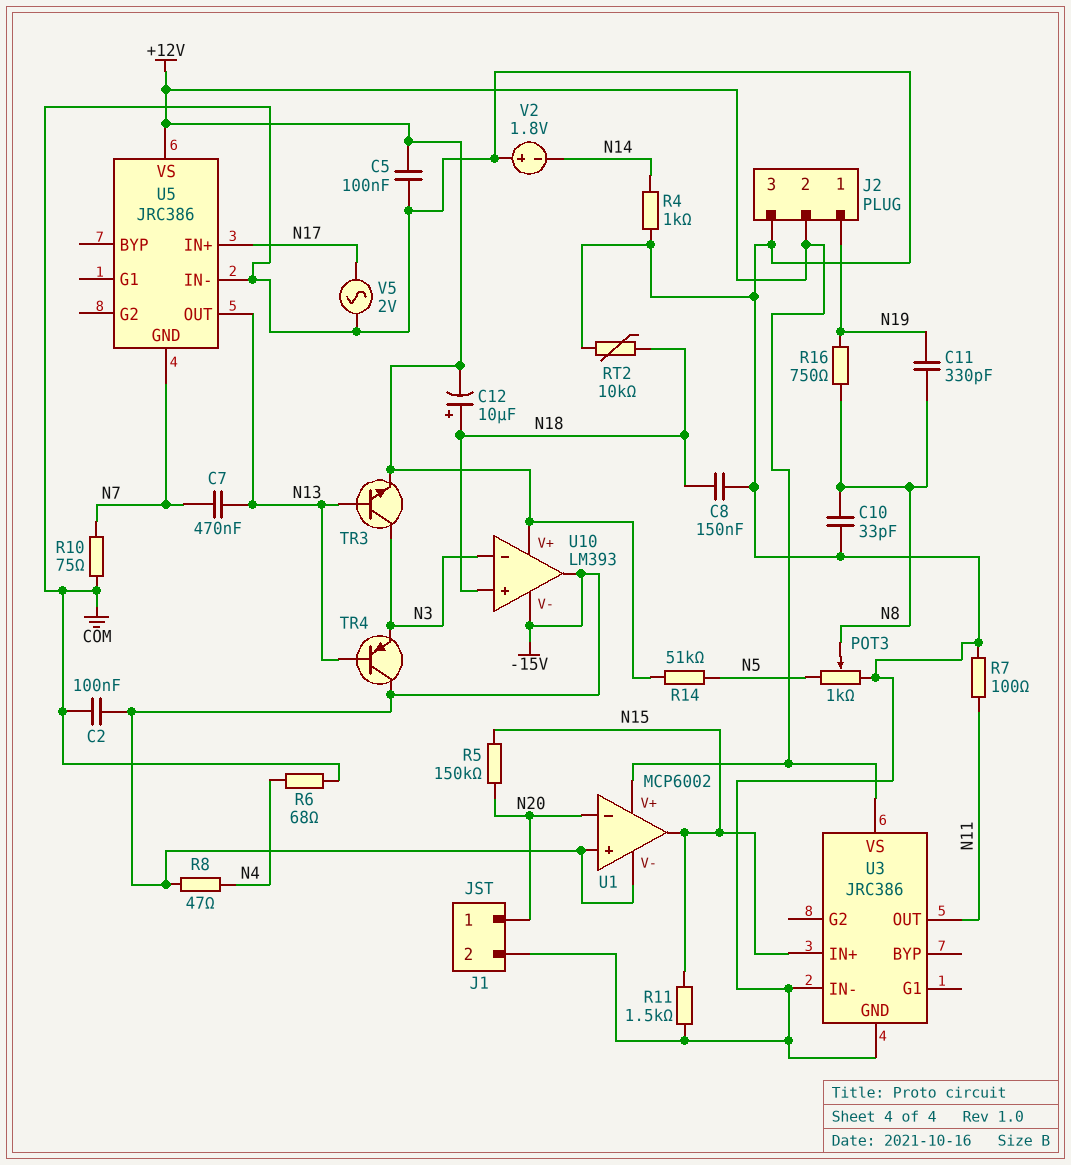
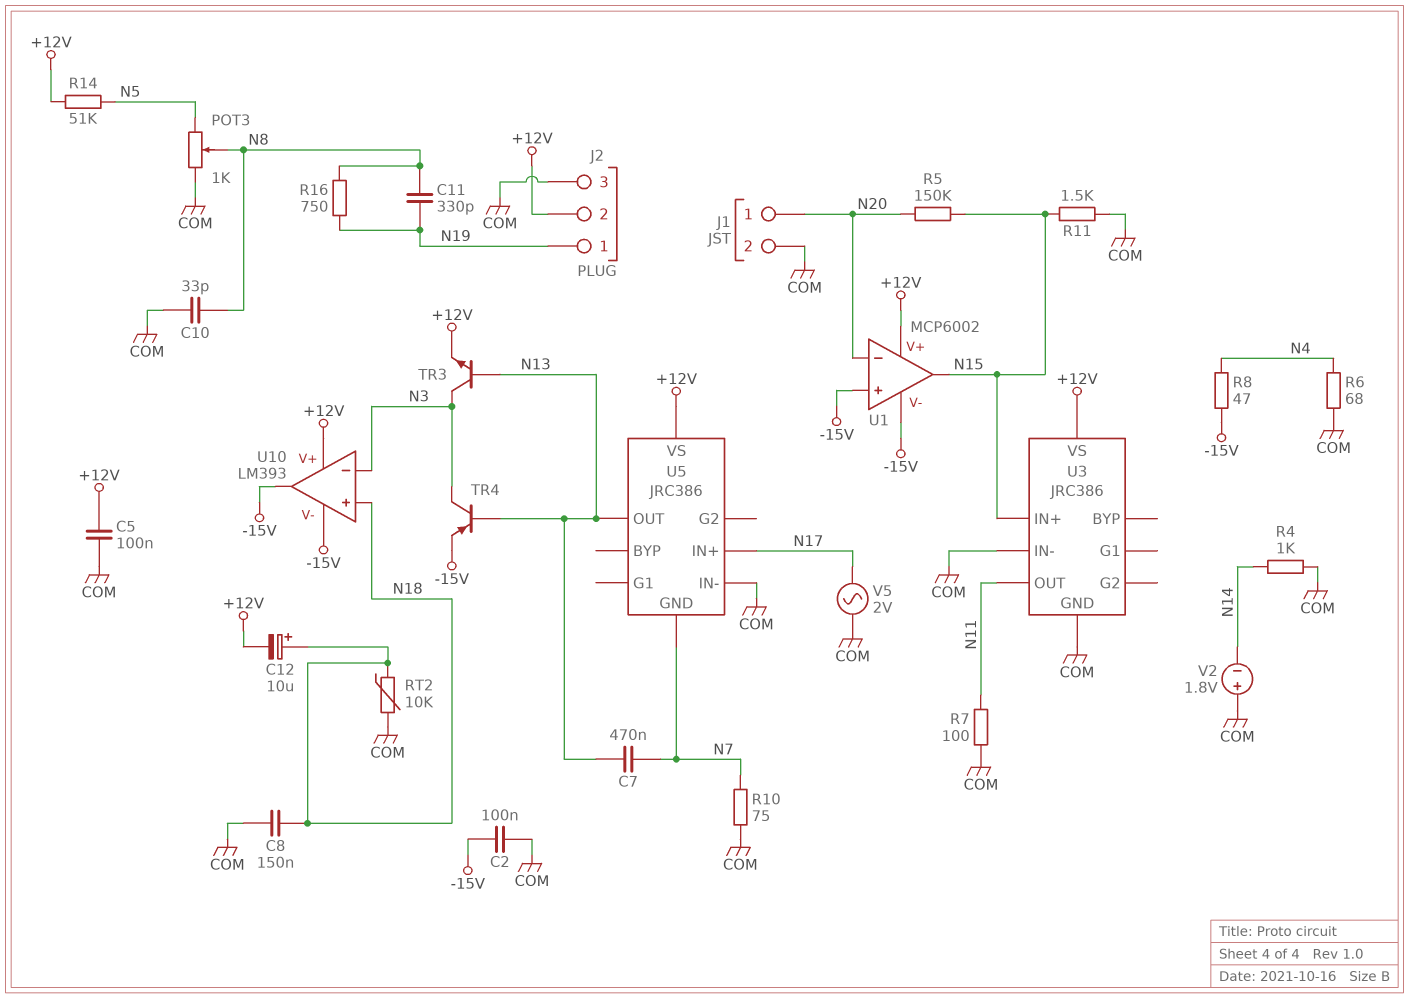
TR4: PNP (B N13, C -15V, E N3) -> PNP (B N13, C N3, E -15V)

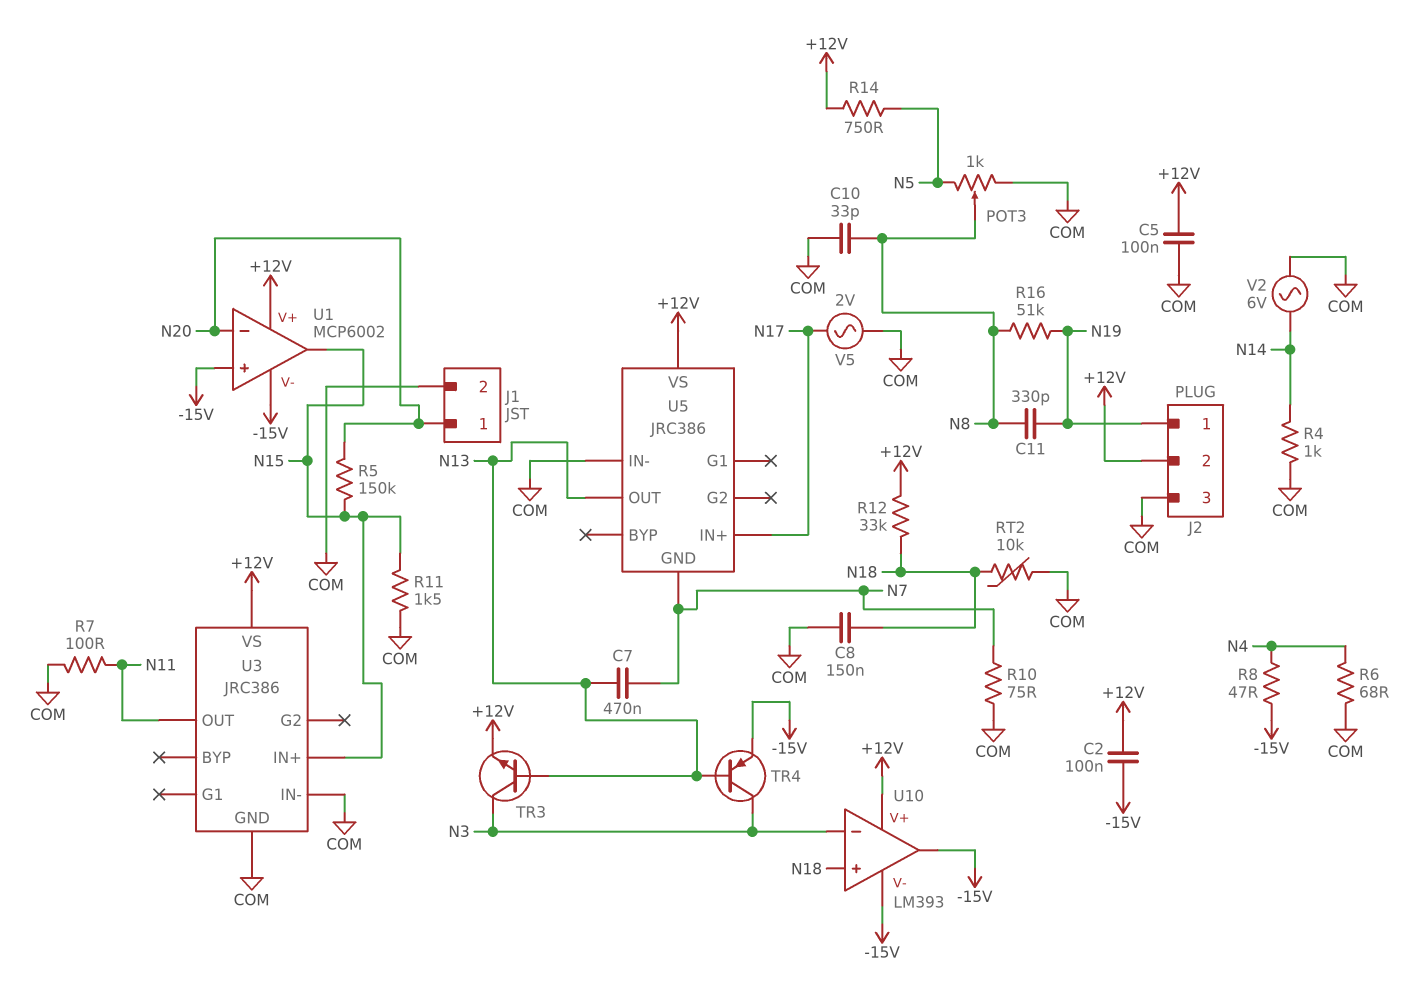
C2: 100nF (-15V, COM) -> 100nF (+12V, -15V)
C12: 10uF (plus N18, minus +12V) -> none
R12: none -> 33k (+12V, N18)
R14: 51k (+12V, N5) -> 750 (+12V, N5)
R16: 750 (N8, N19) -> 51k (N8, N19)
V2: 1.8V (plus COM, minus N14) -> AC 6V (COM, N14)

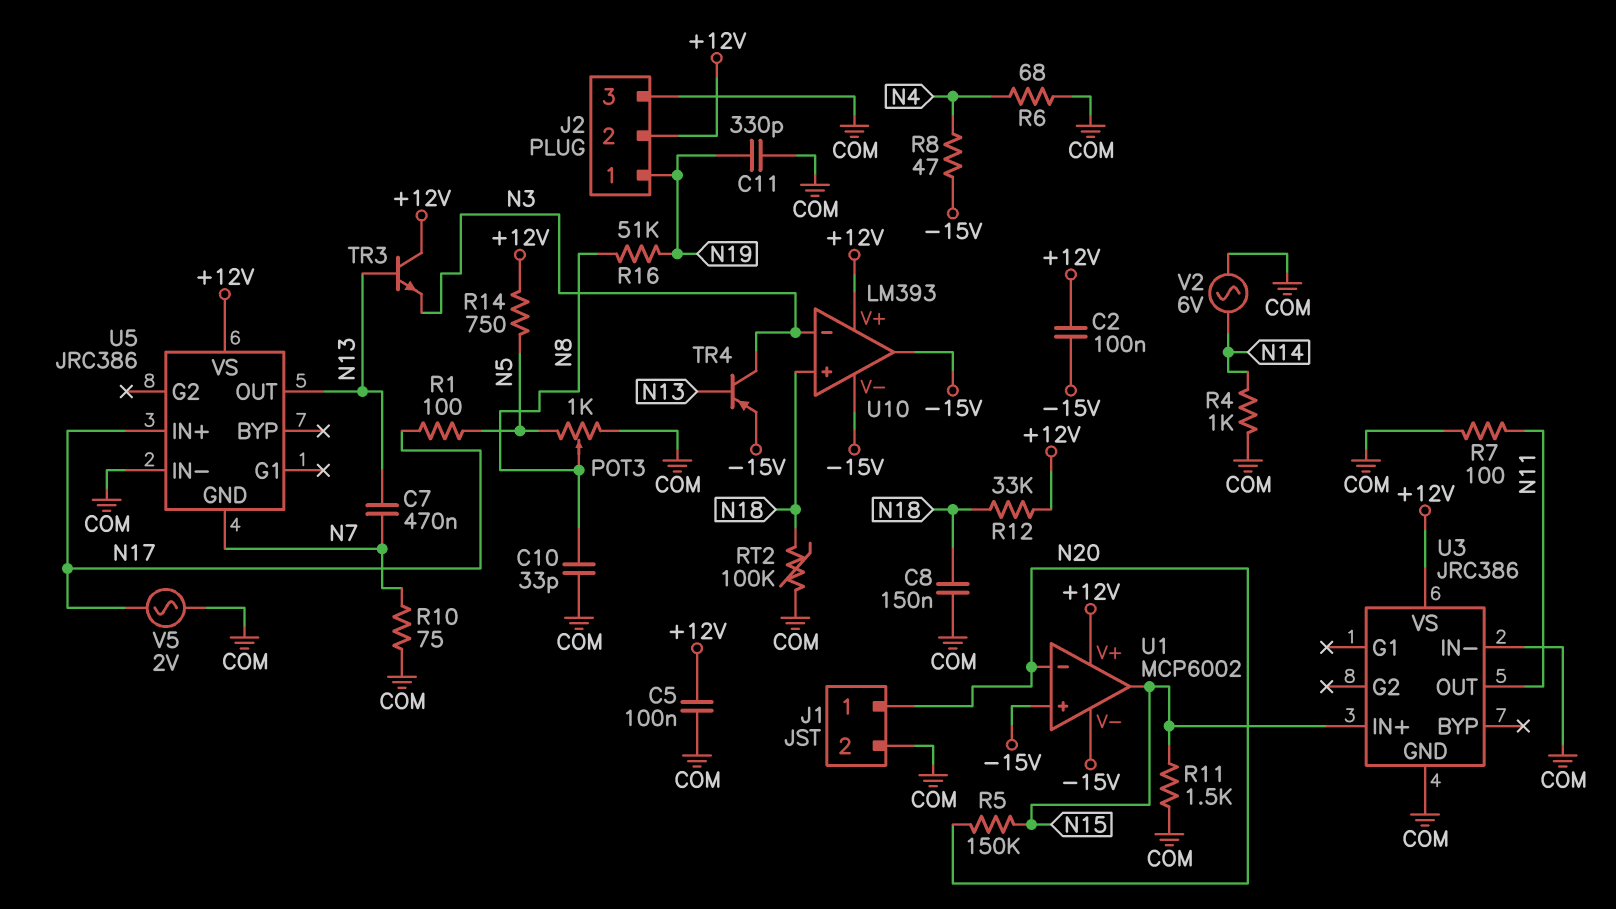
C11: 330pF (N8, N19) -> 330pF (COM, N19)
R1: none -> 100 (N5, N17)
RT2: 10k (COM, N18) -> 100k (COM, N18)
TR3: NPN (B N13, C N3, E +12V) -> NPN (B N13, C +12V, E N3)

